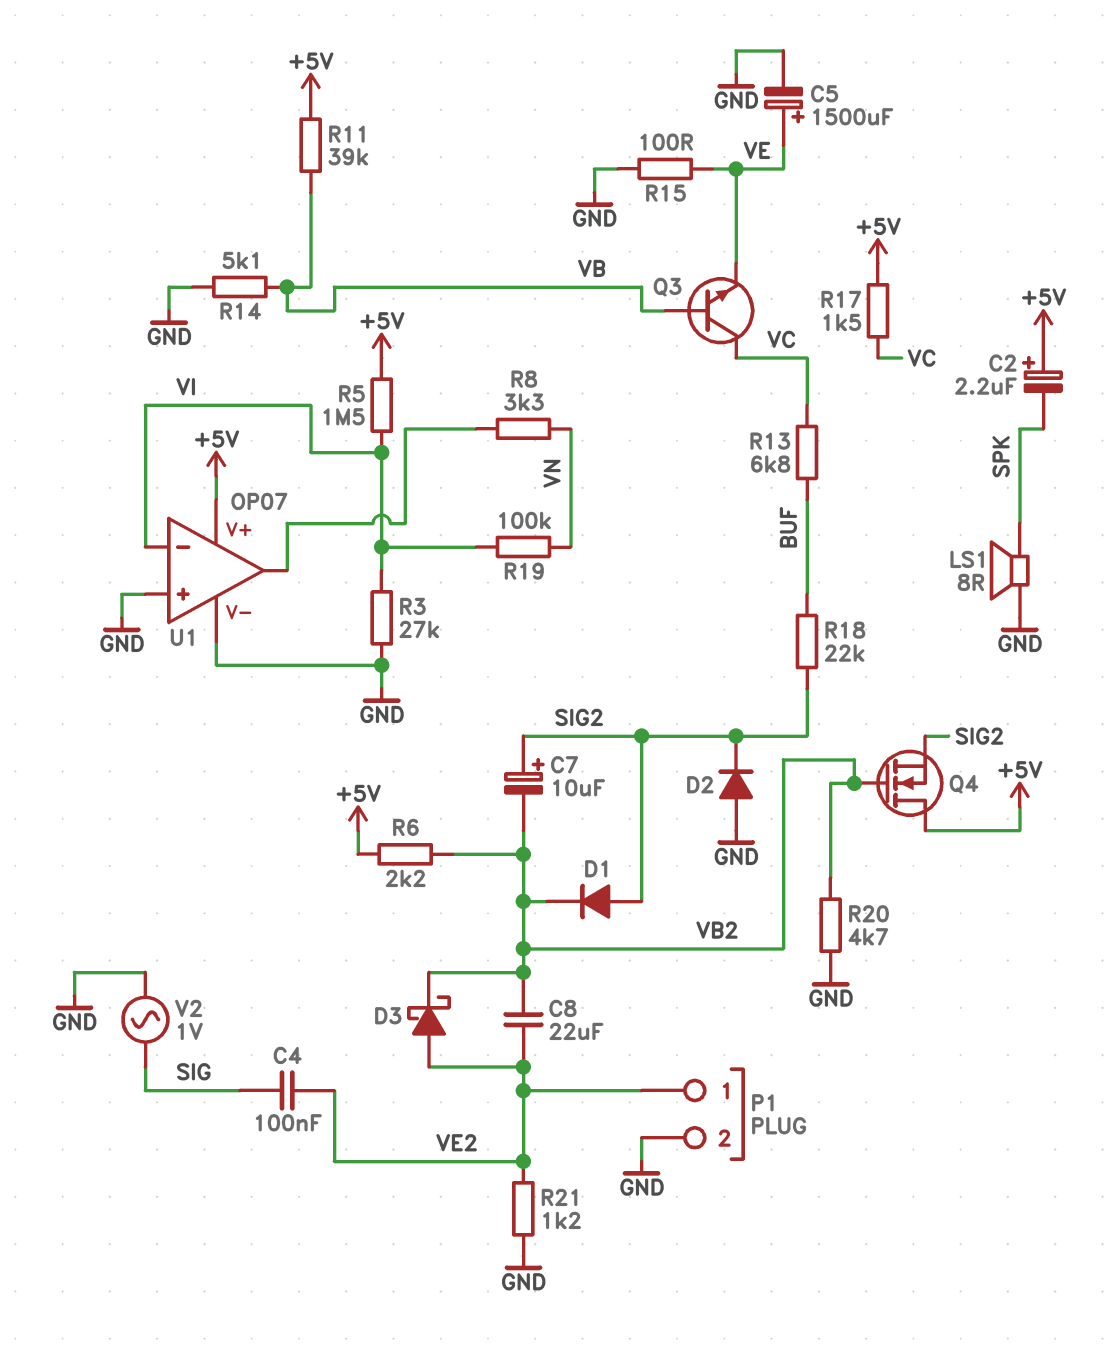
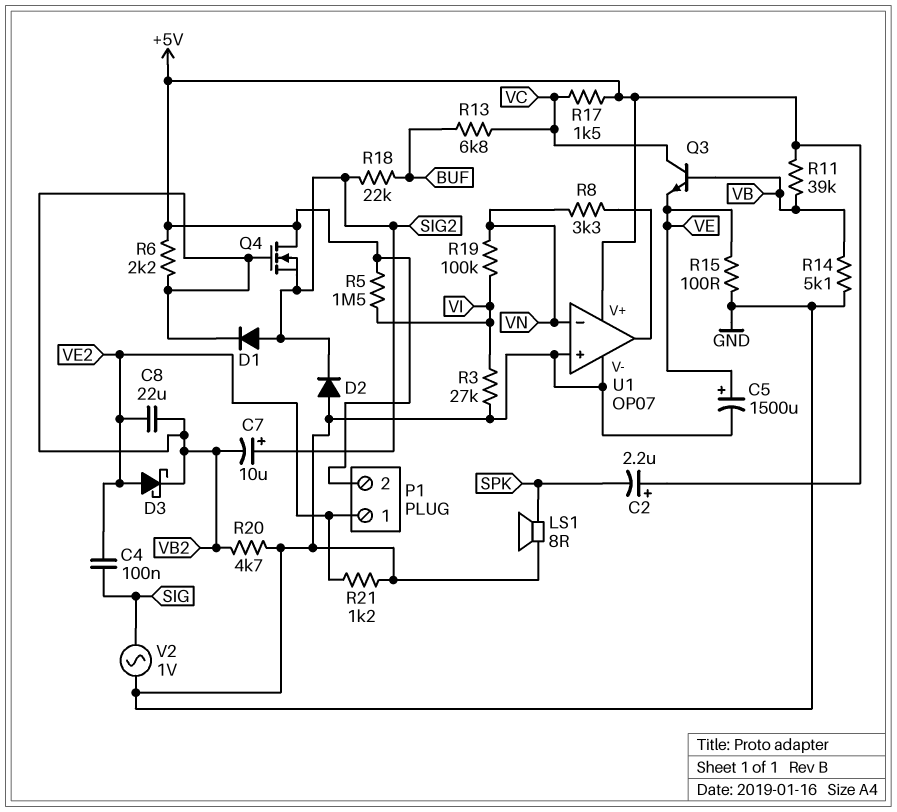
P1 pin 2: GND -> +5V
U1 pin in-: VI -> VN

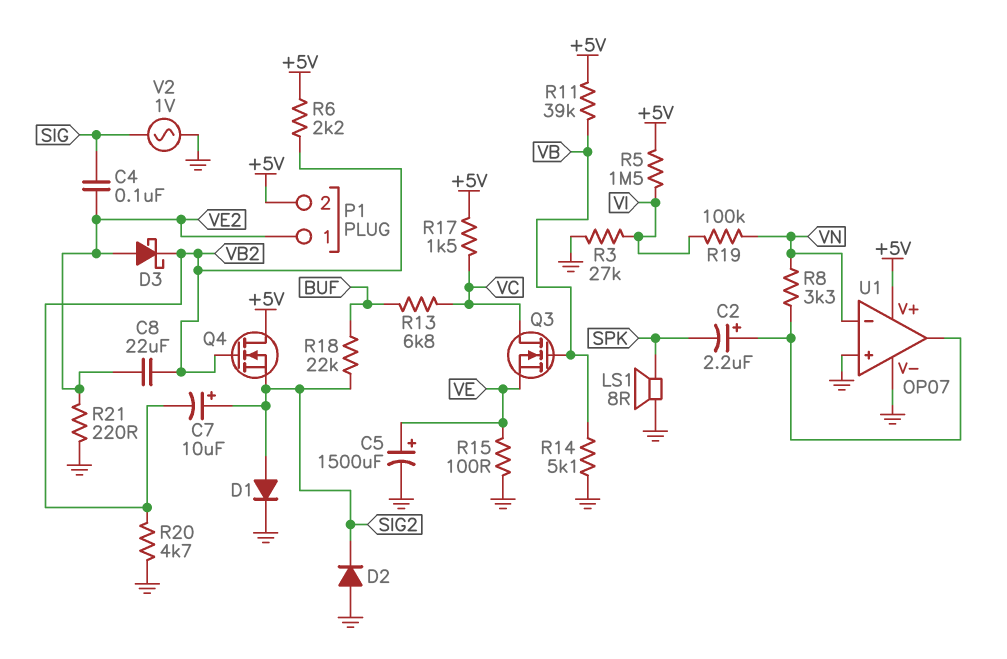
C2: 2.2uF (plus +5V, minus SPK) -> 2.2uF (plus U1/out, minus SPK)
D1: diode (A SIG2, K VB2) -> diode (A SIG2, K GND)
Q3: NPN (B VB, C VC, E VE) -> NMOS (G VB, D VC, S VE)
R21: 1.2k (GND, VE2) -> 220 (GND, VE2)

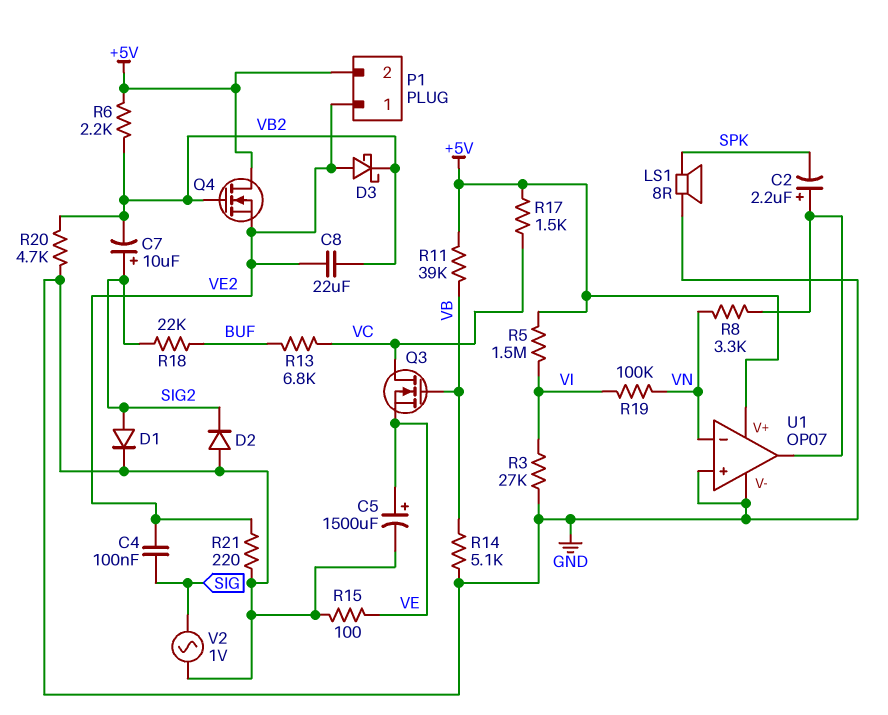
Q4: NMOS (G VB2, D +5V, S SIG2) -> NMOS (G VB2, D +5V, S VE2)

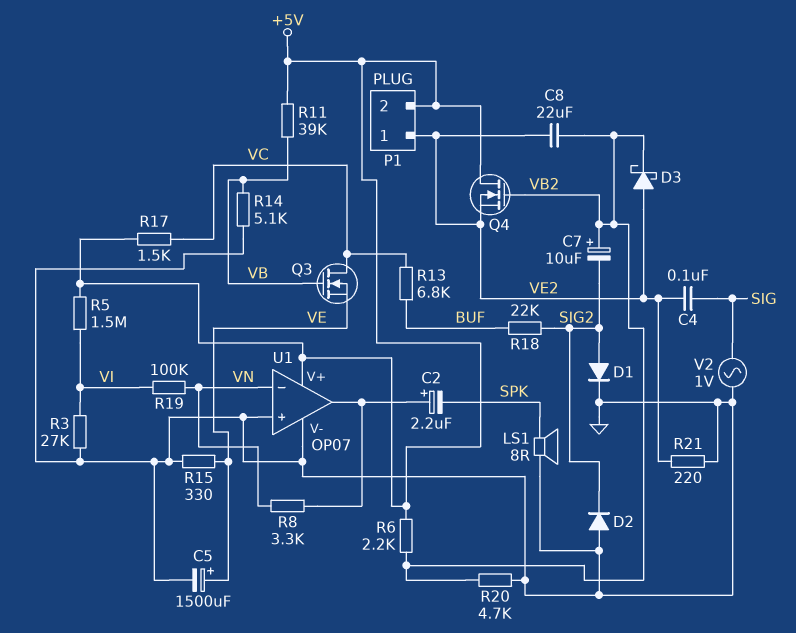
C7: 10uF (plus SIG2, minus VB2) -> 10uF (plus VB2, minus SIG2)
R15: 100 (GND, VE) -> 330 (GND, VE)

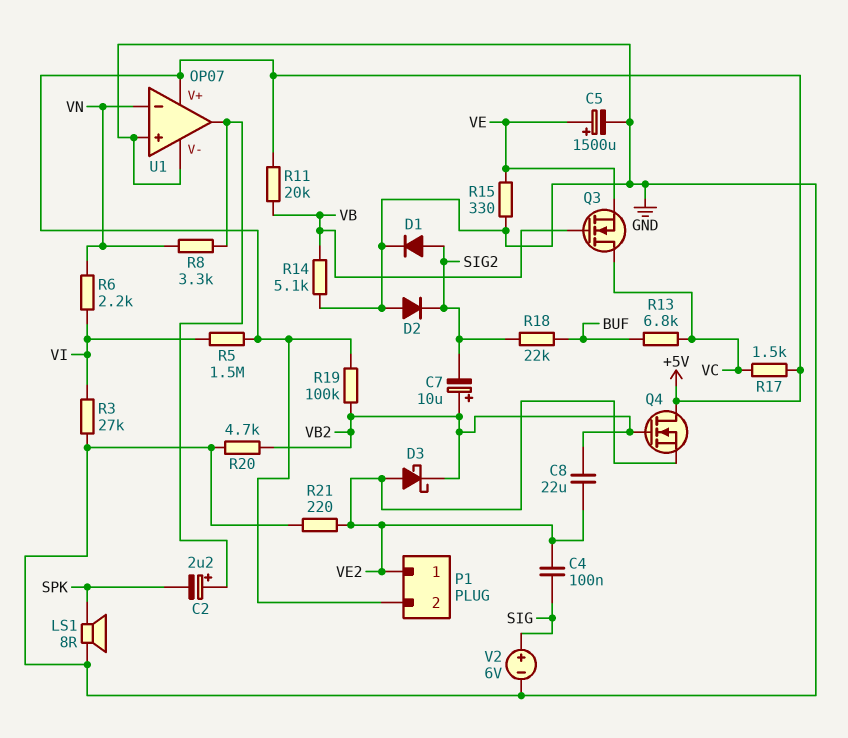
R6: 2.2k (+5V, VB2) -> 2.2k (VI, VN)
R11: 39k (+5V, VB) -> 20k (+5V, VB)
R19: 100k (VI, VN) -> 100k (+5V, VB2)
V2: AC 1V (GND, SIG) -> 6V (plus SIG, minus GND)

